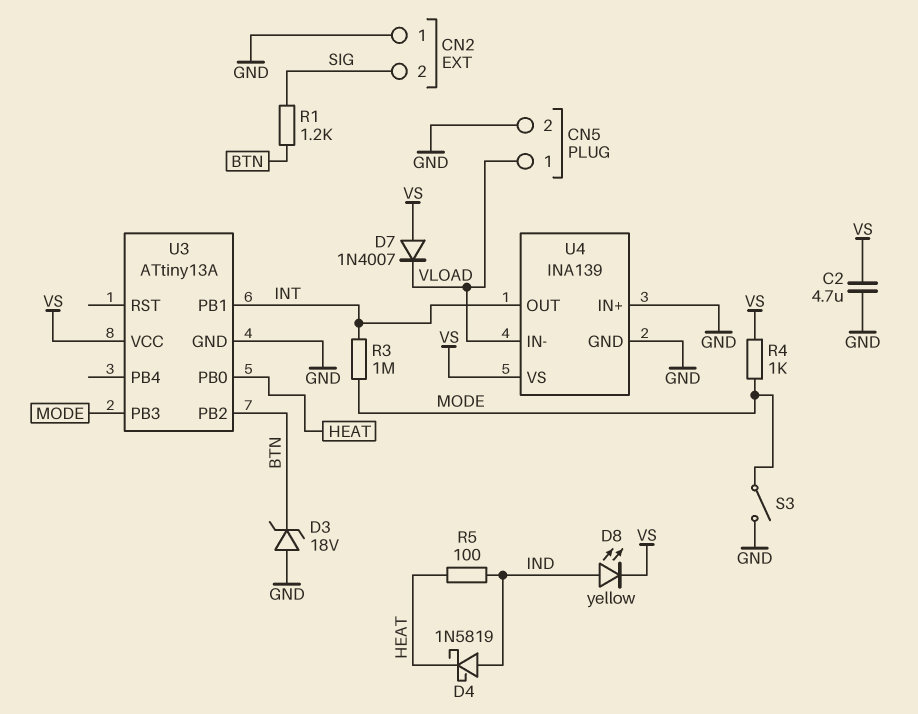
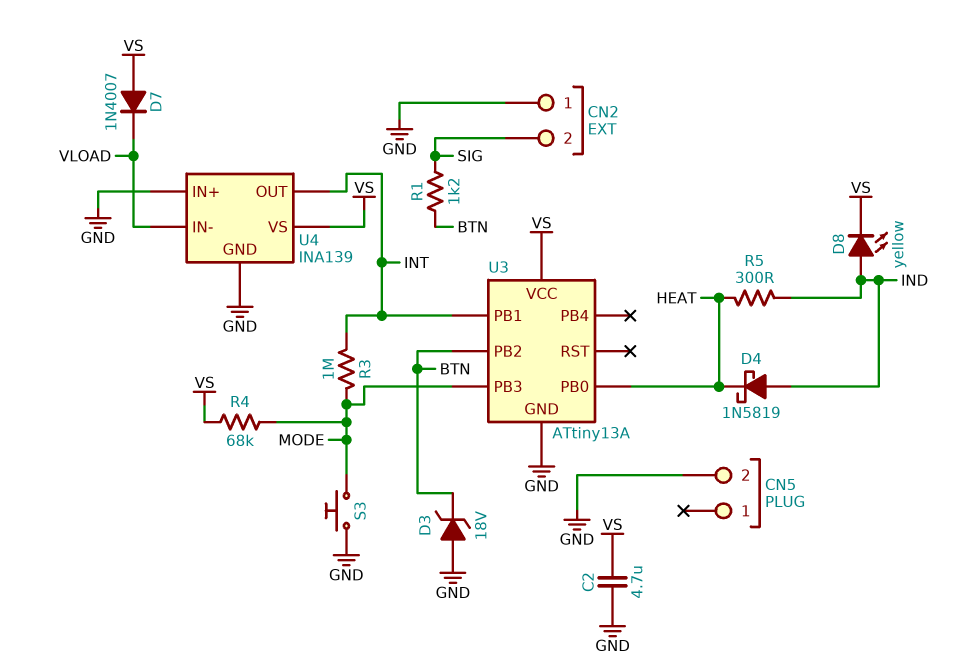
CN5 pin 1: VLOAD -> none
R4: 1k (MODE, VS) -> 68k (MODE, VS)
R5: 100 (HEAT, IND) -> 300 (HEAT, IND)
S3: switch (GND, MODE) -> button (GND, MODE)

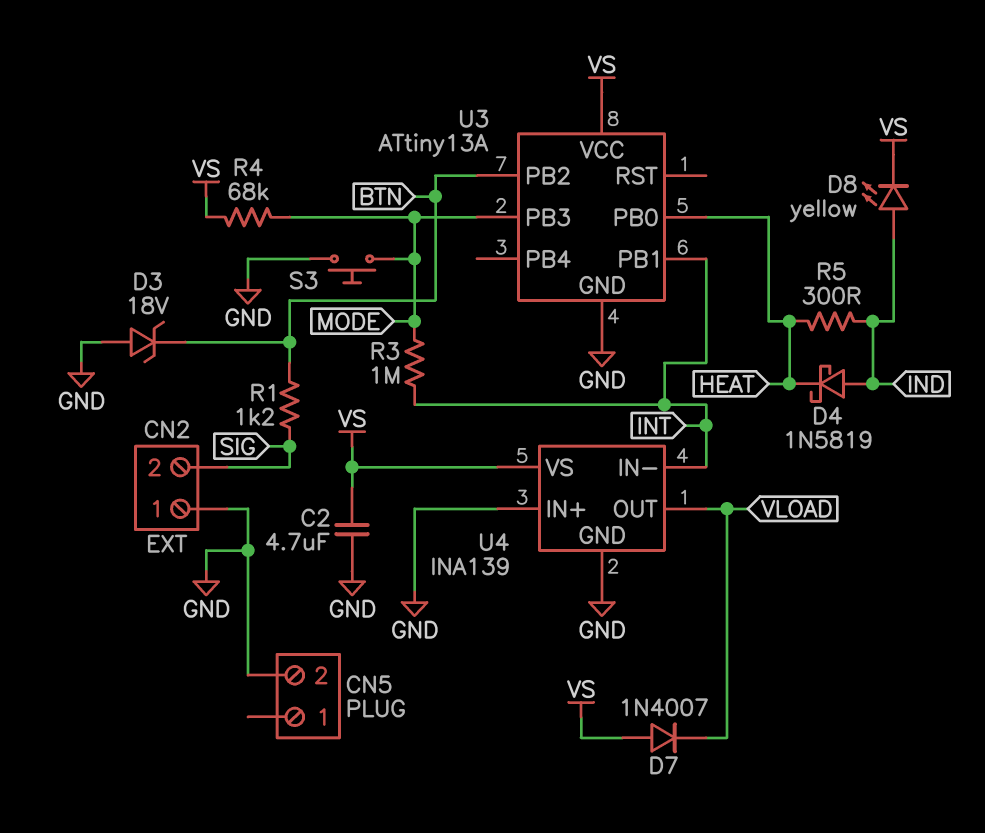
U4 pin IN-: VLOAD -> INT
U4 pin OUT: INT -> VLOAD

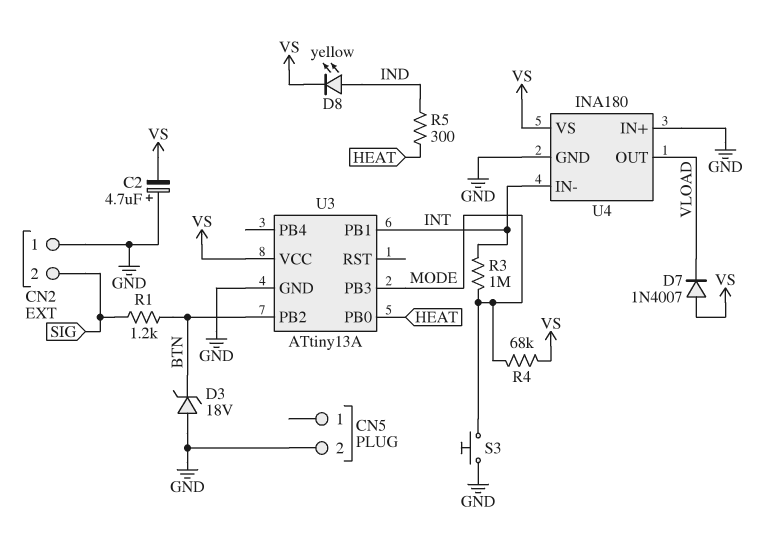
C2: 4.7uF (GND, VS) -> 4.7uF (plus GND, minus VS)
D4: schottky 1N5819 (A IND, K HEAT) -> none
U4: INA139 -> INA180

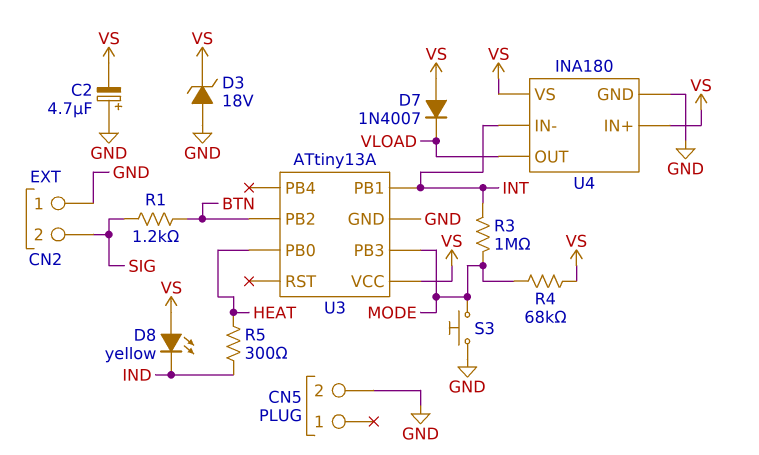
D3: zener 18V (A GND, K BTN) -> zener 18V (A GND, K VS)
D8: LED yellow (A IND, K VS) -> LED yellow (A VS, K IND)
U4 pin IN+: GND -> VS

